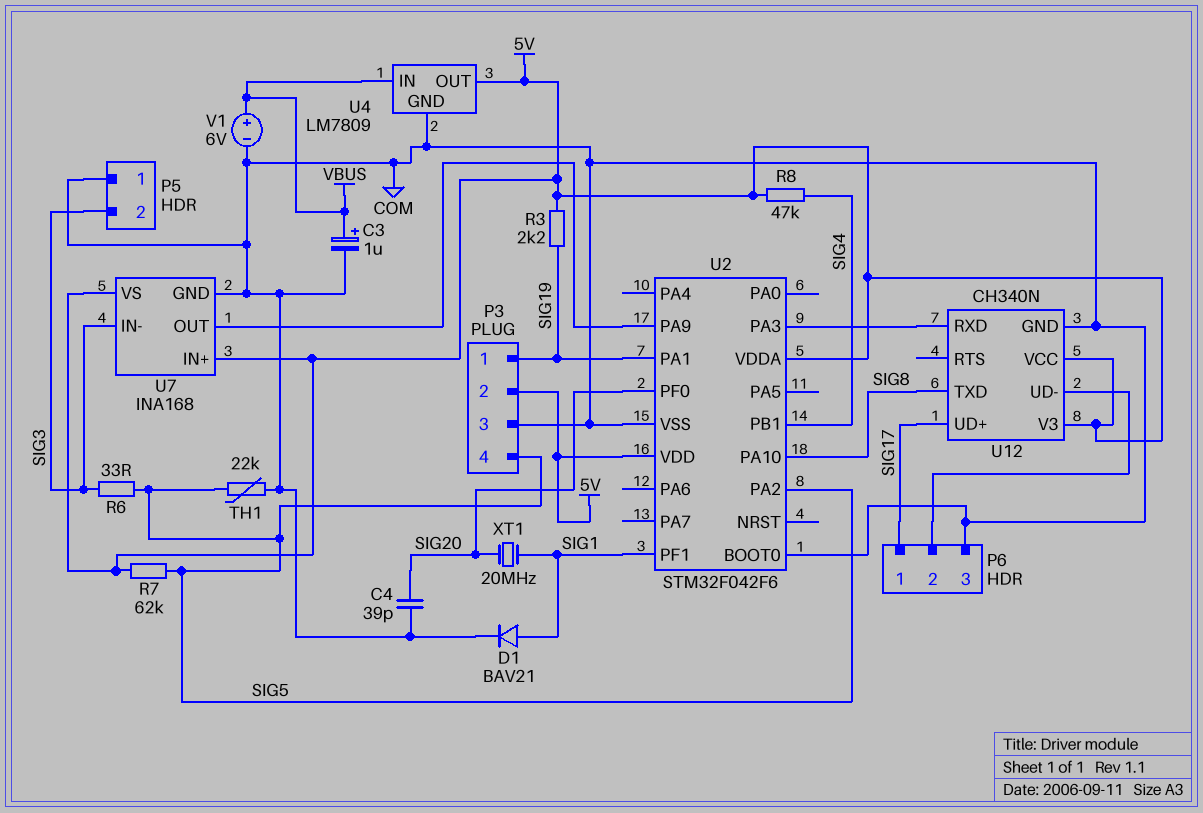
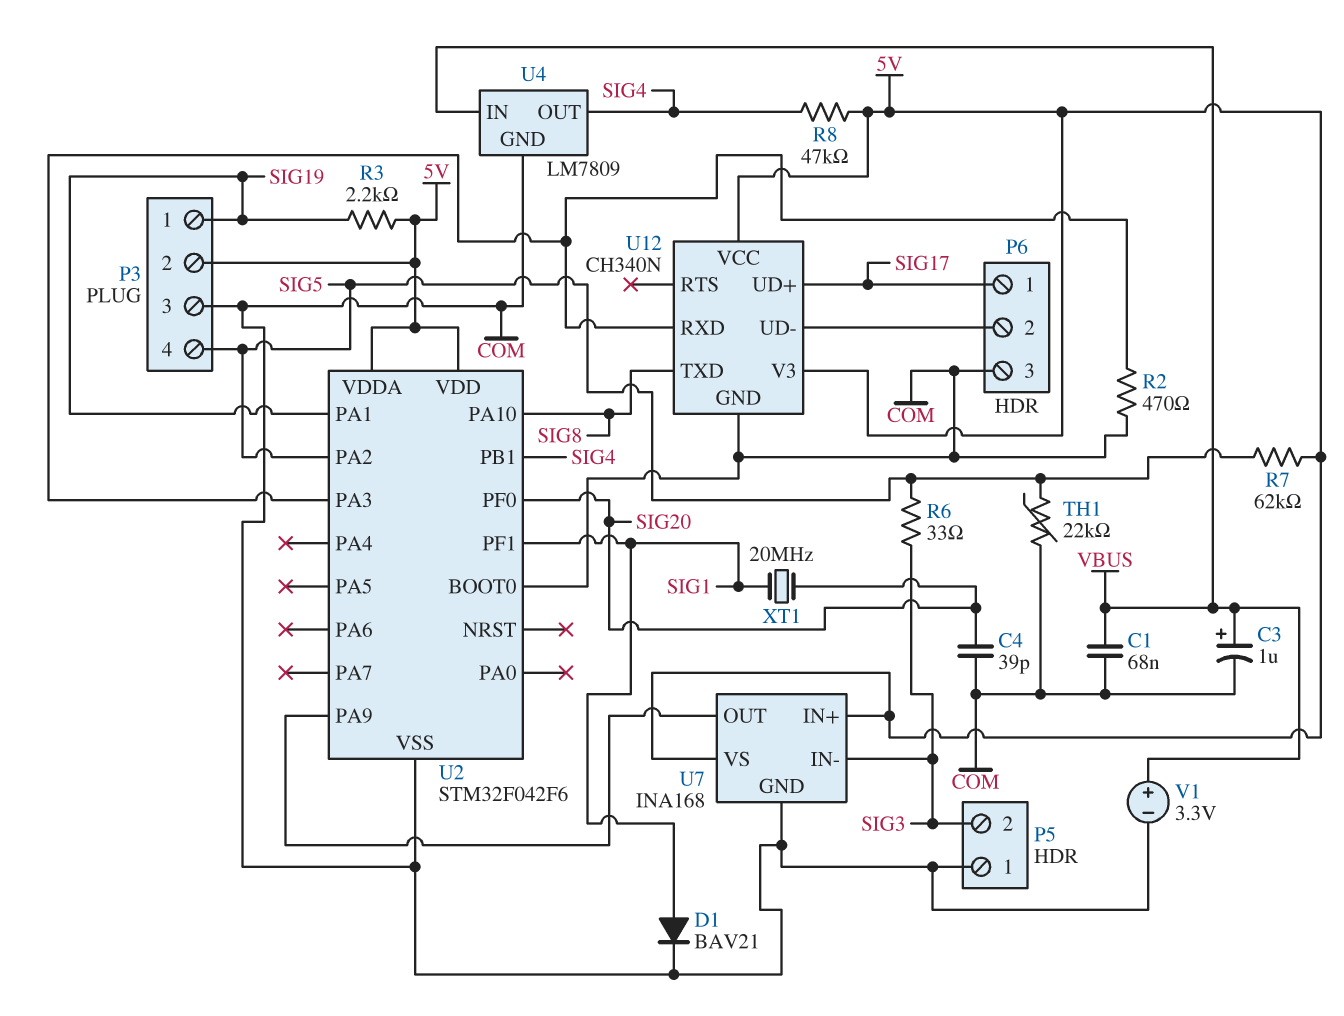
C1: none -> 68nF (COM, VBUS)
R2: none -> 470 (COM, U2/PA3)
U4 pin OUT: 5V -> SIG4
V1: 6V (plus VBUS, minus COM) -> 3.3V (plus VBUS, minus COM)

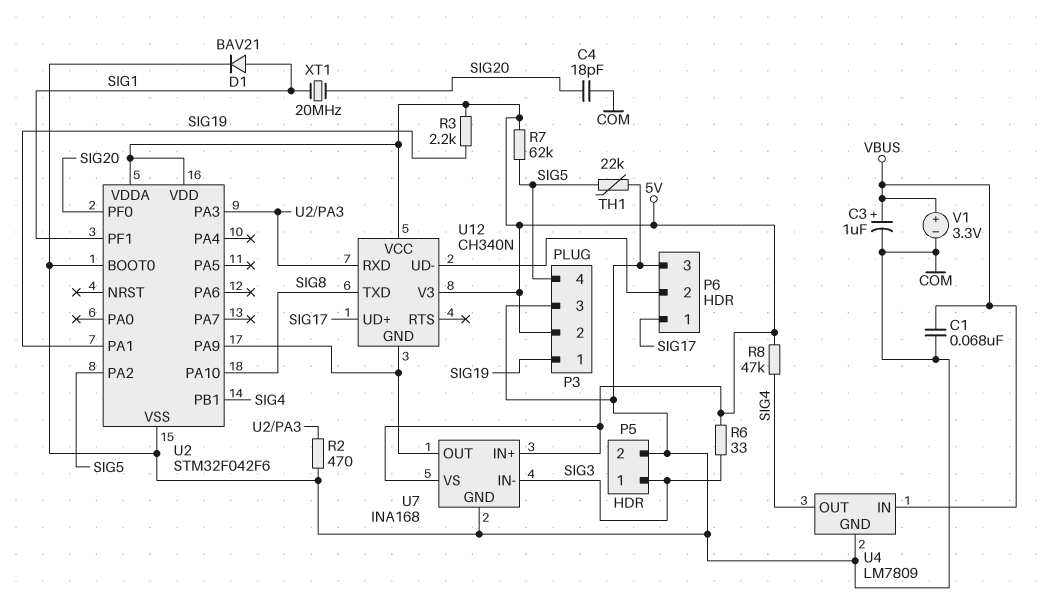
C4: 39pF (COM, SIG20) -> 18pF (COM, SIG20)
P5 pin 1: COM -> SIG3
P5 pin 2: SIG3 -> COM
R6: 33 (SIG3, SIG5) -> 33 (5V, SIG3)
U12 pin GND: COM -> U2/PA9

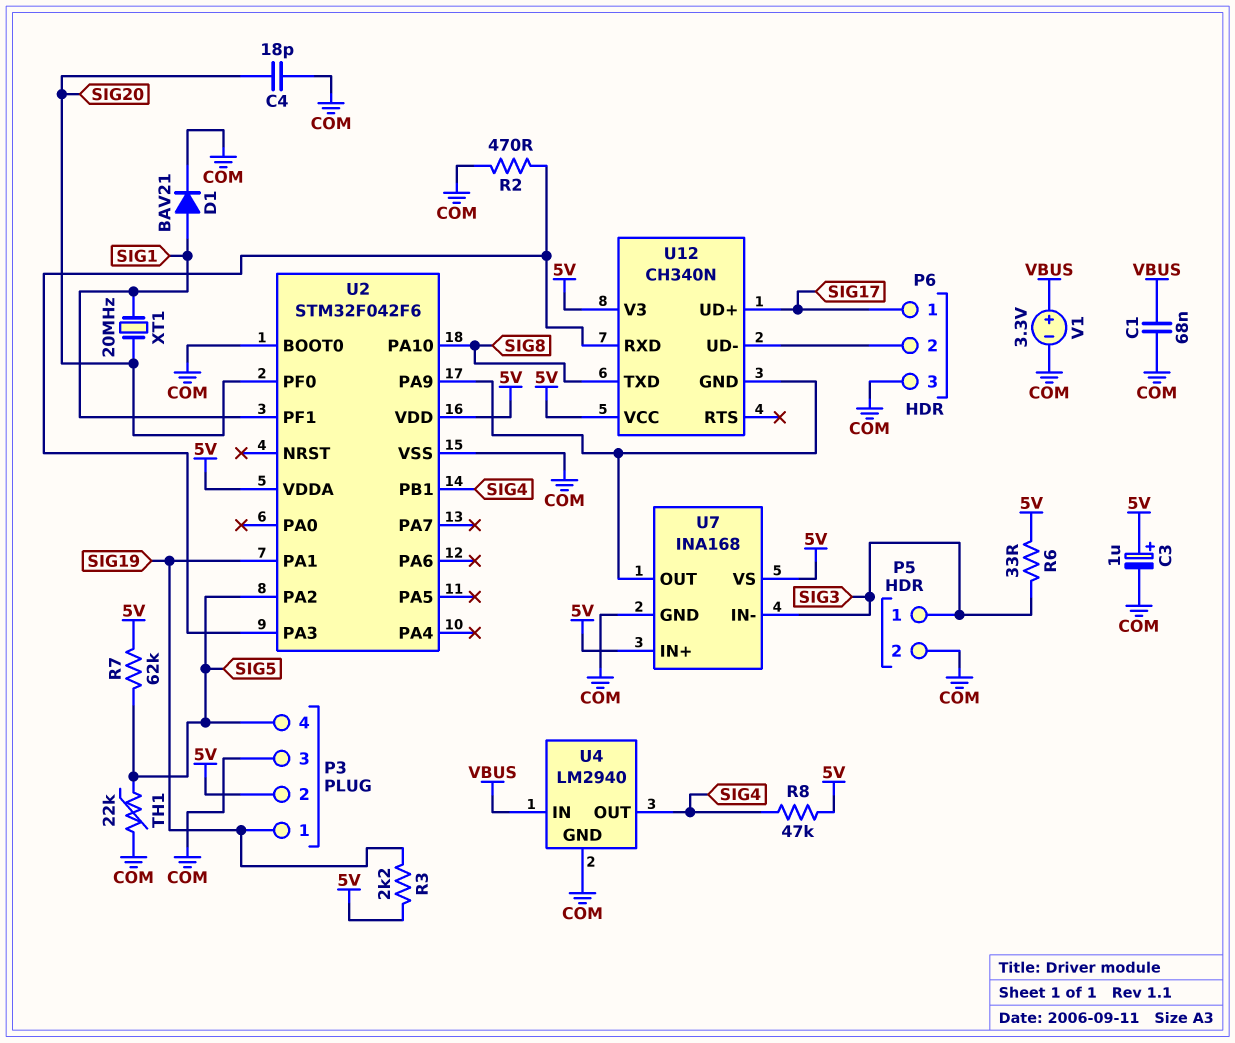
C3: 1uF (plus VBUS, minus COM) -> 1uF (plus 5V, minus COM)
U4: LM7809 -> LM2940

